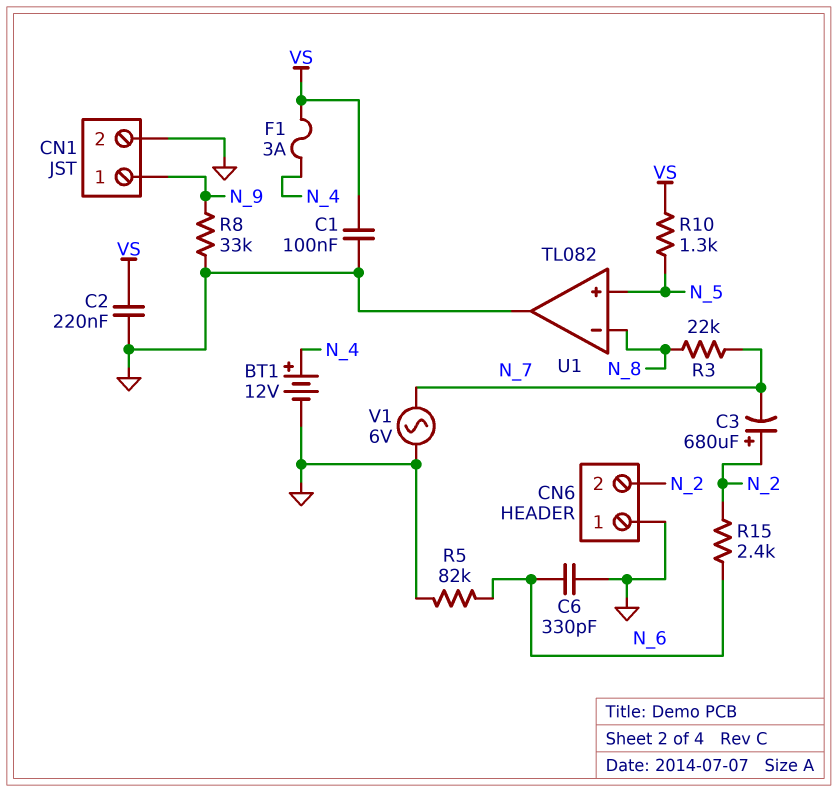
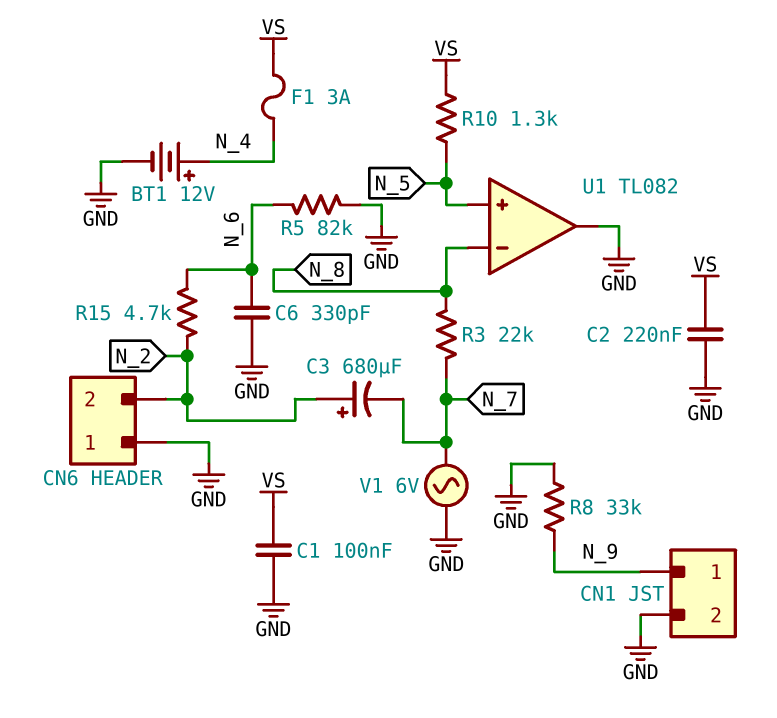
R15: 2.4k (N_2, N_6) -> 4.7k (N_2, N_6)

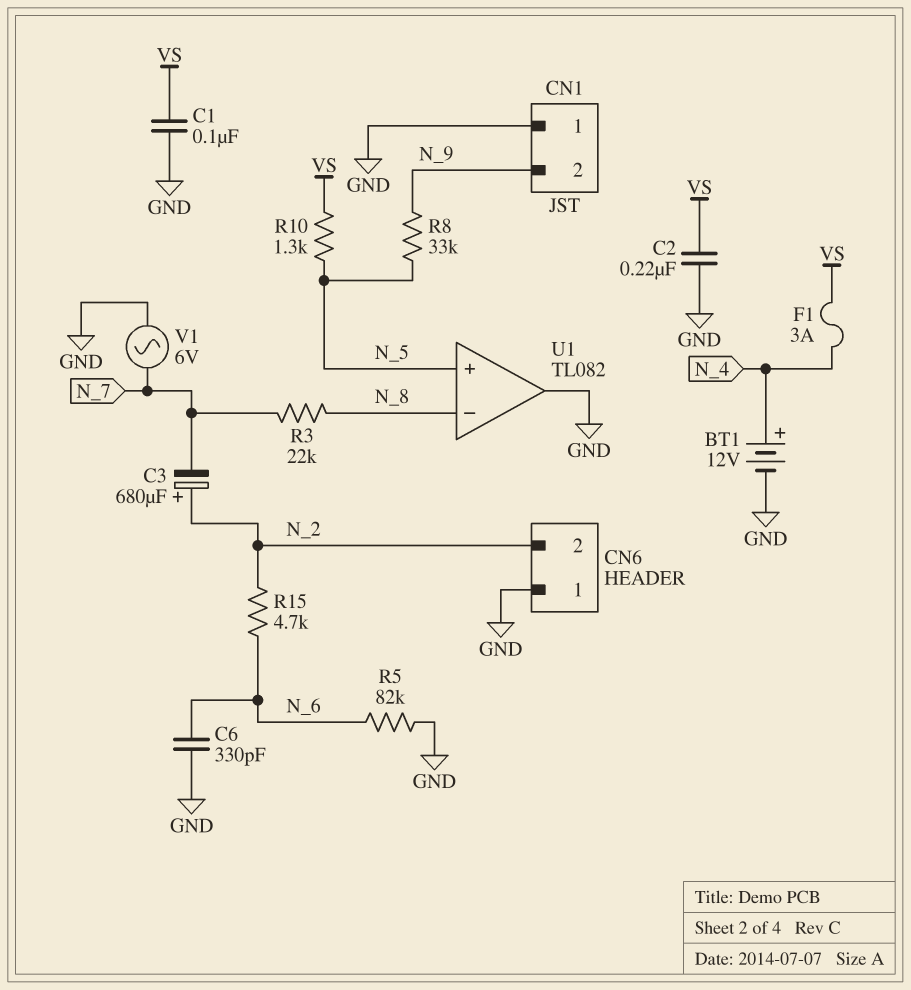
CN1 pin 1: N_9 -> GND
CN1 pin 2: GND -> N_9
R8: 33k (GND, N_9) -> 33k (N_5, N_9)

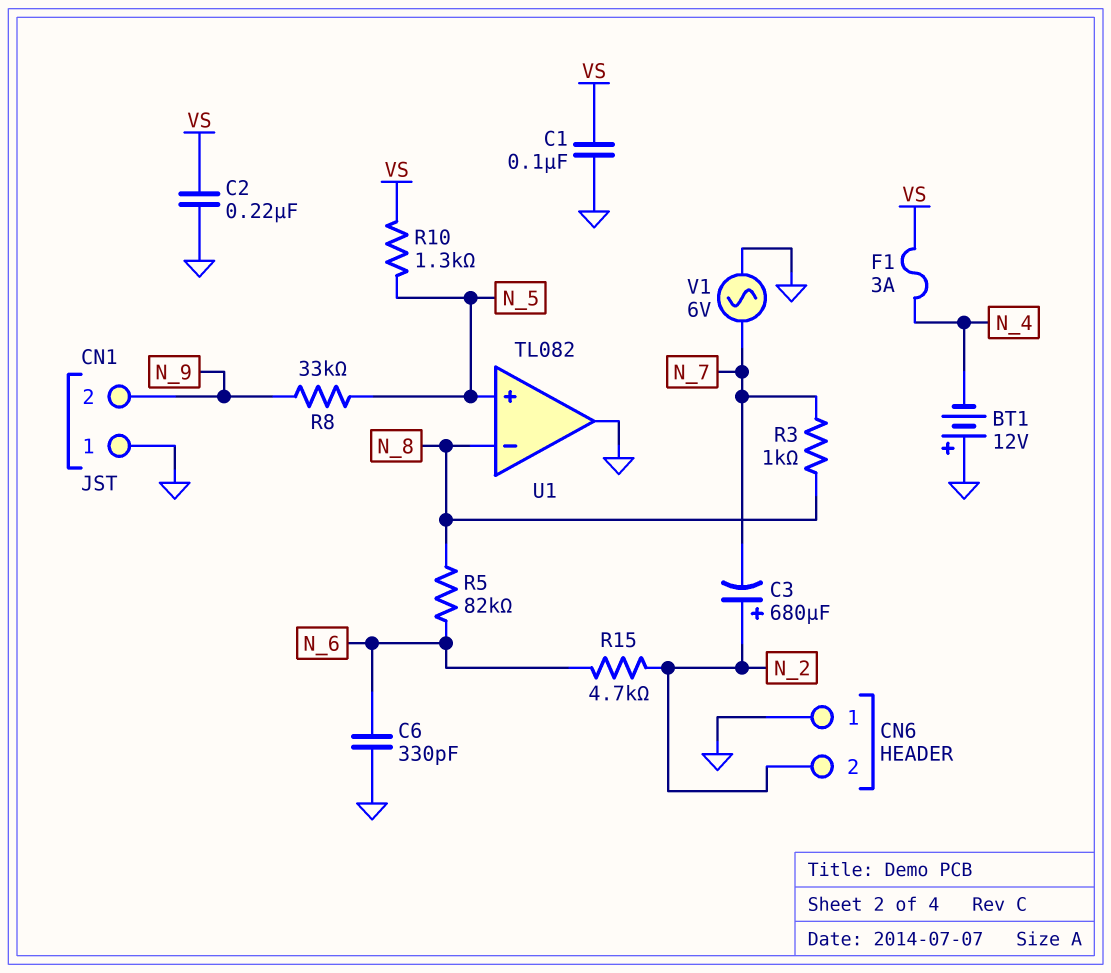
BT1: 12V (plus N_4, minus GND) -> 12V (plus GND, minus N_4)
R3: 22k (N_7, N_8) -> 1k (N_7, N_8)
R5: 82k (GND, N_6) -> 82k (N_6, N_8)

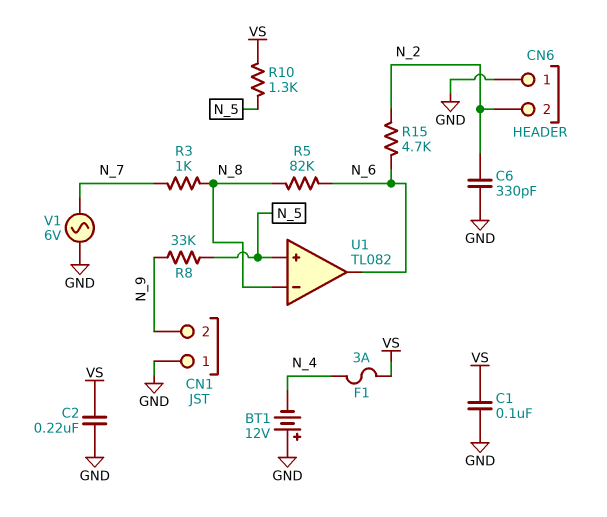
C3: 680uF (plus N_2, minus N_7) -> none
C6: 330pF (GND, N_6) -> 330pF (GND, N_2)
U1 pin out: GND -> N_6

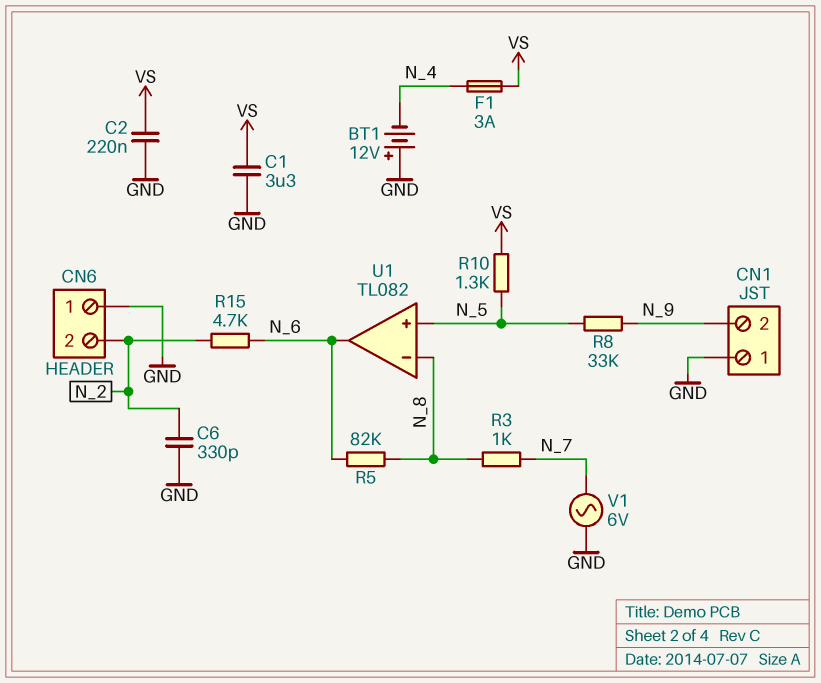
C1: 100nF (GND, VS) -> 3.3uF (GND, VS)

